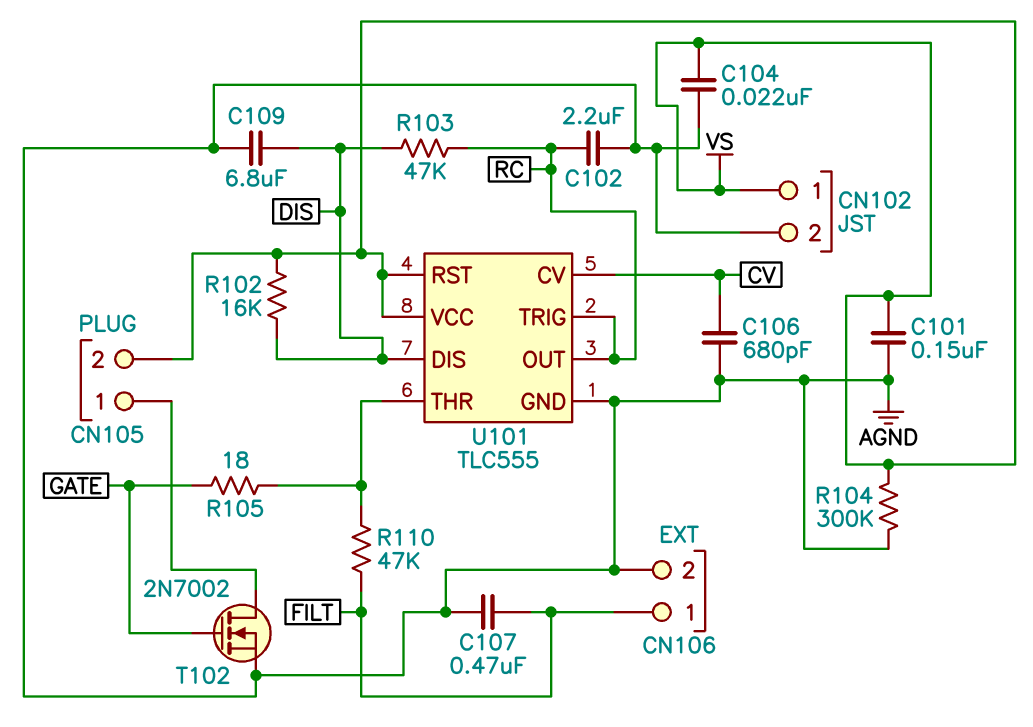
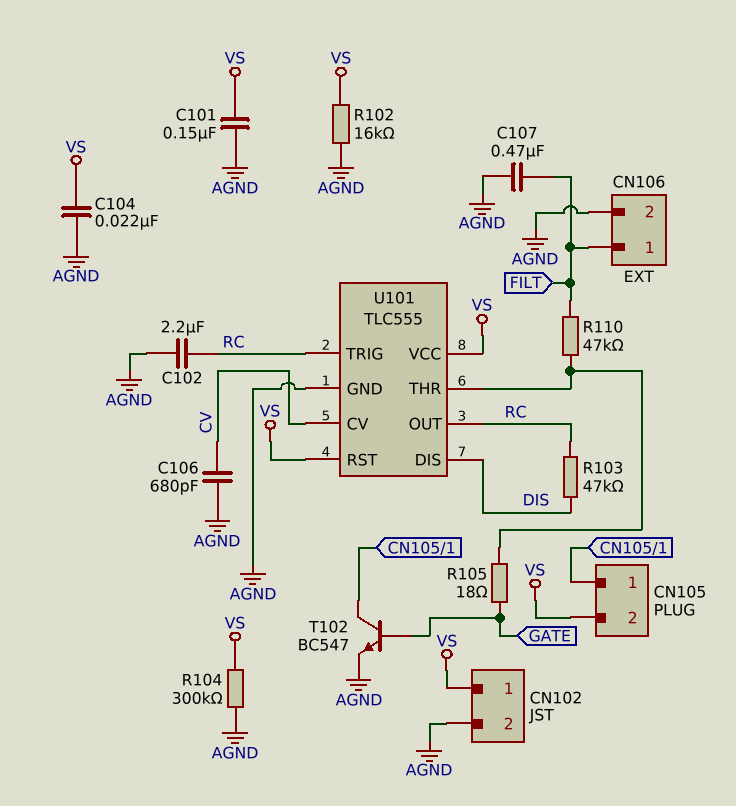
C109: 6.8uF (AGND, DIS) -> none
R102: 16k (DIS, VS) -> 16k (AGND, VS)
T102: NMOS 2N7002 (G GATE, D CN105/1, S AGND) -> NPN BC547 (B GATE, C CN105/1, E AGND)

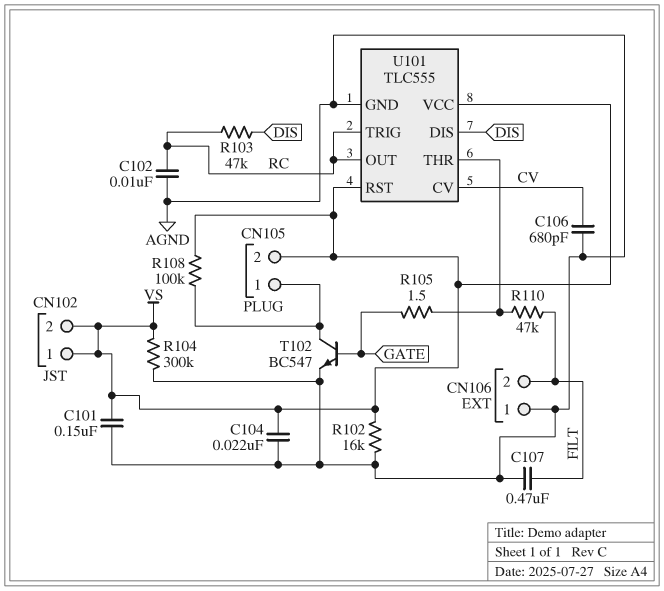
C102: 2.2uF (AGND, RC) -> 10nF (AGND, RC)
CN102 pin 2: AGND -> VS
CN106 pin 1: FILT -> AGND
CN106 pin 2: AGND -> FILT
R105: 18 (GATE, U101/THR) -> 1.5 (GATE, U101/THR)
R108: none -> 100k (CN105/1, VS)

